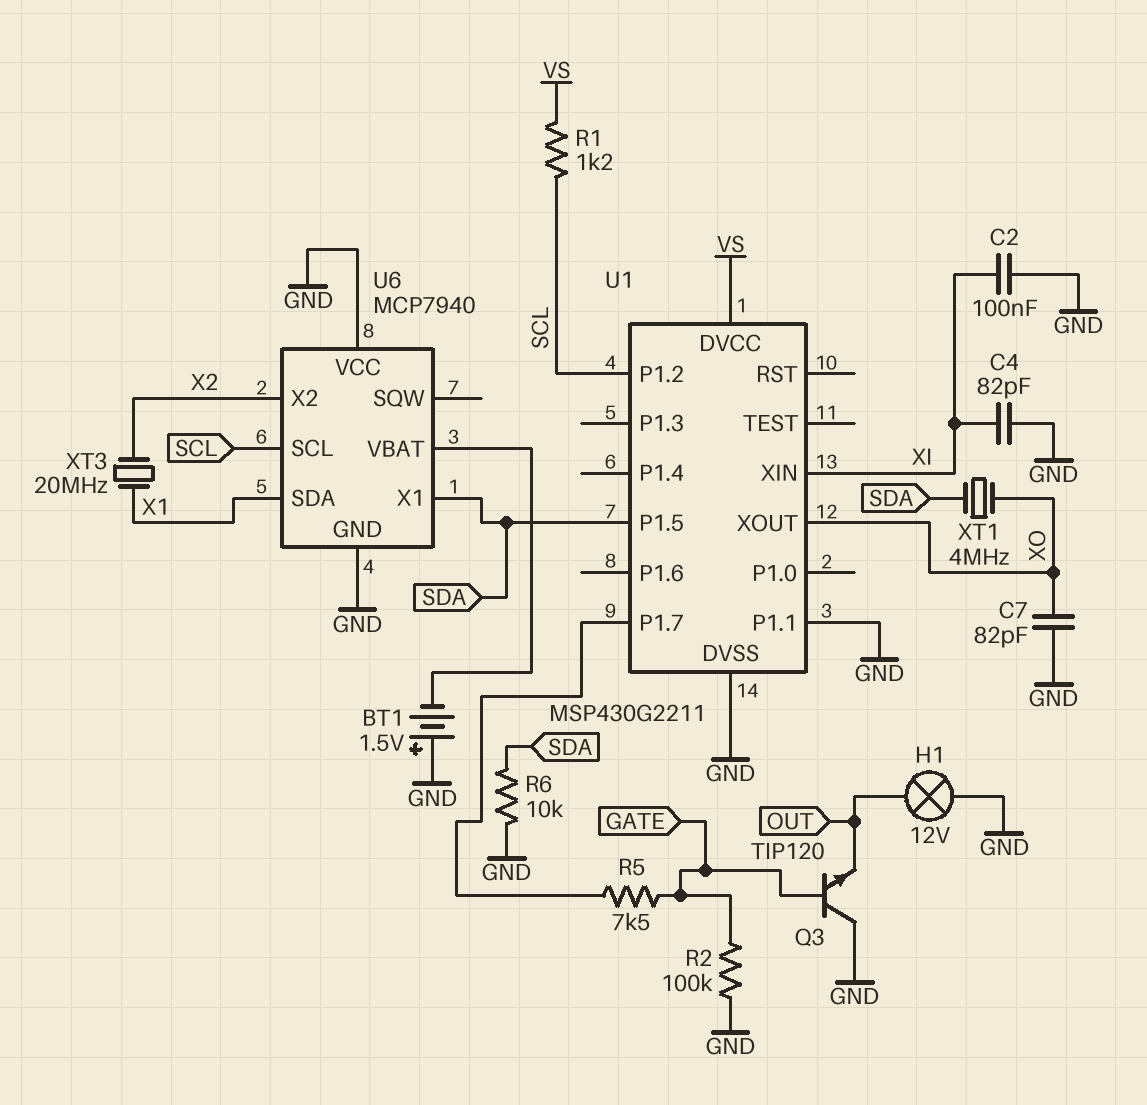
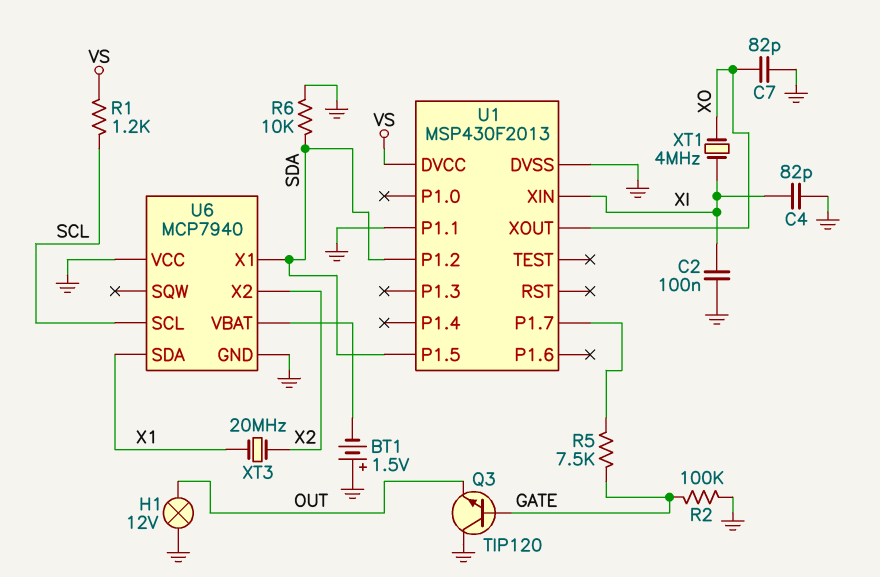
U1: MSP430G2211 -> MSP430F2013
U1 pin P1.2: SCL -> SDA
XT1: 4MHz (SDA, XO) -> 4MHz (XI, XO)

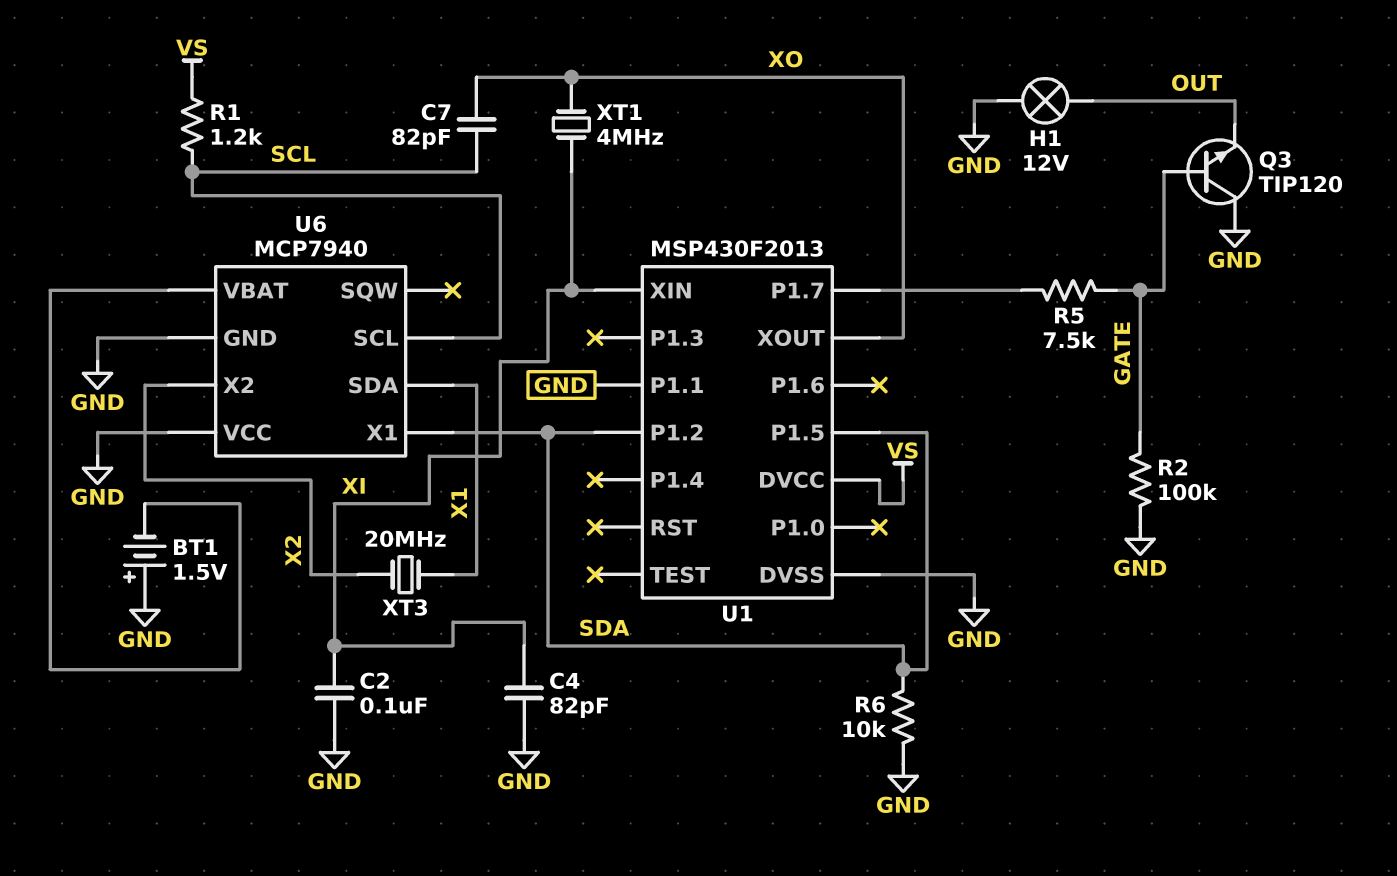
C7: 82pF (GND, XO) -> 82pF (SCL, XO)

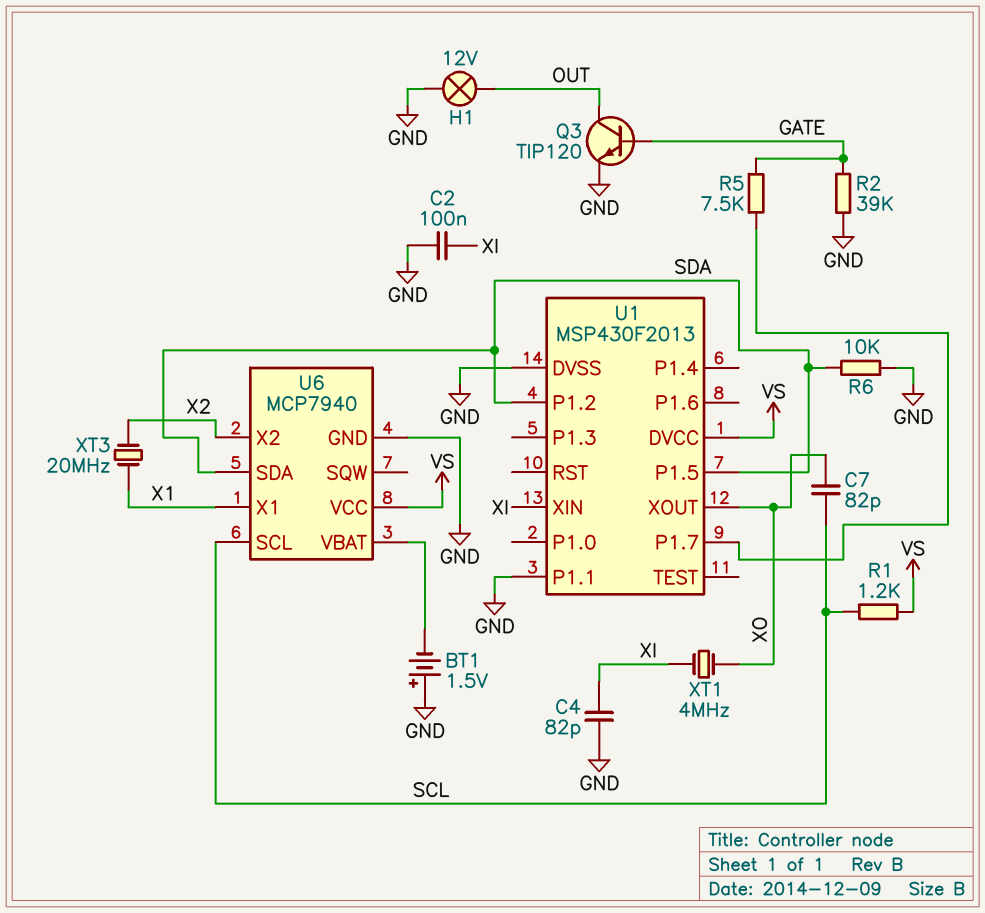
Q3: NPN TIP120 (B GATE, C GND, E OUT) -> NPN TIP120 (B GATE, C OUT, E GND)
R2: 100k (GATE, GND) -> 39k (GATE, GND)
U6 pin SDA: X1 -> SDA
U6 pin VCC: GND -> VS
U6 pin X1: SDA -> X1

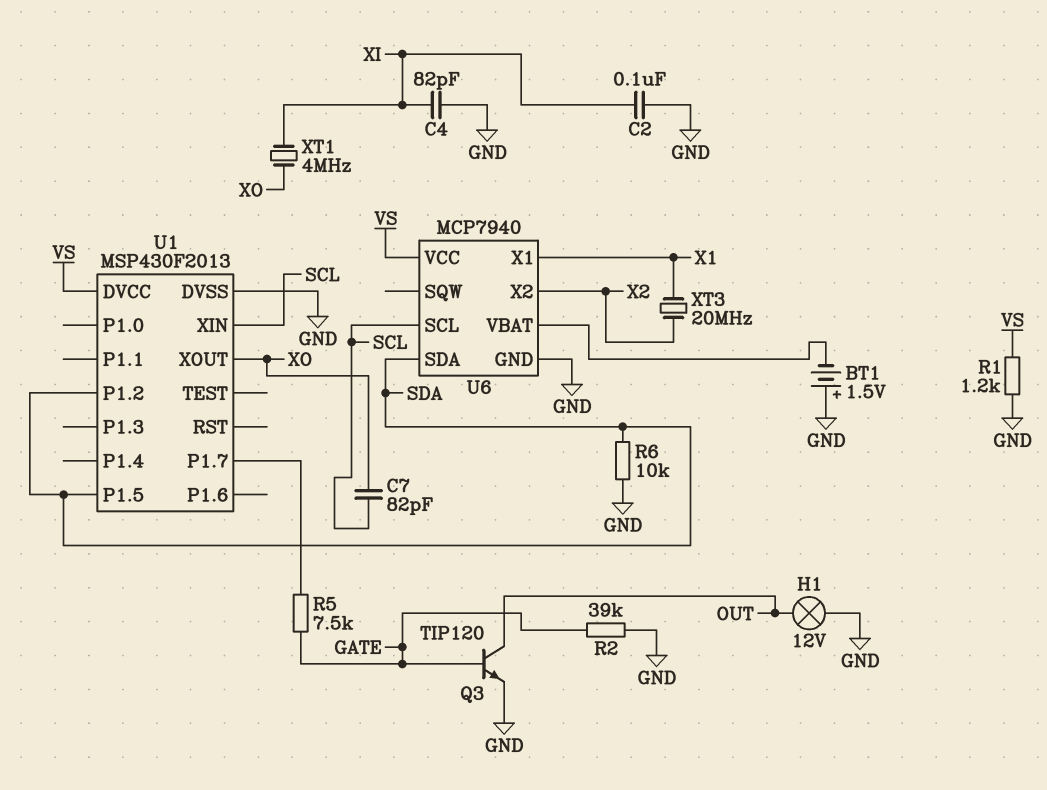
R1: 1.2k (SCL, VS) -> 1.2k (GND, VS)
U1 pin P1.1: GND -> none
U1 pin XIN: XI -> SCL

